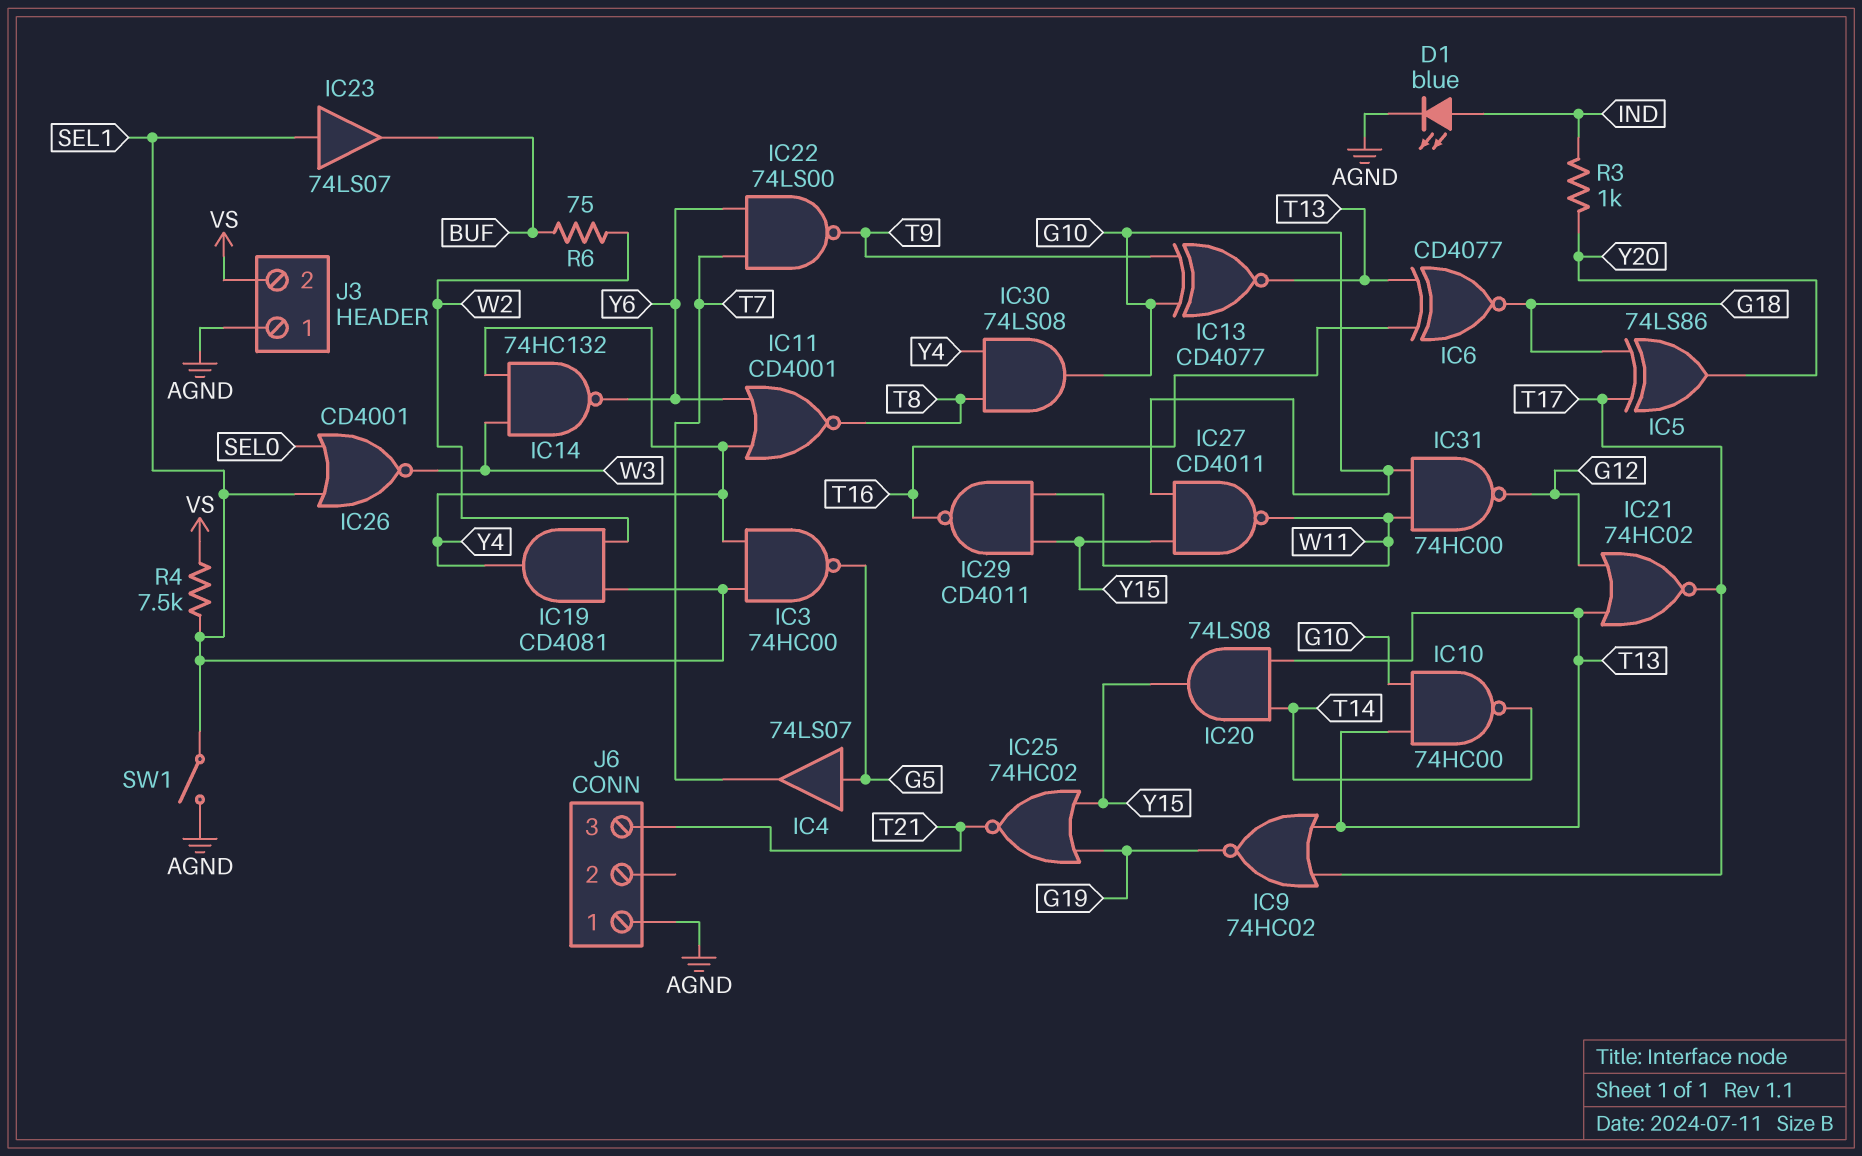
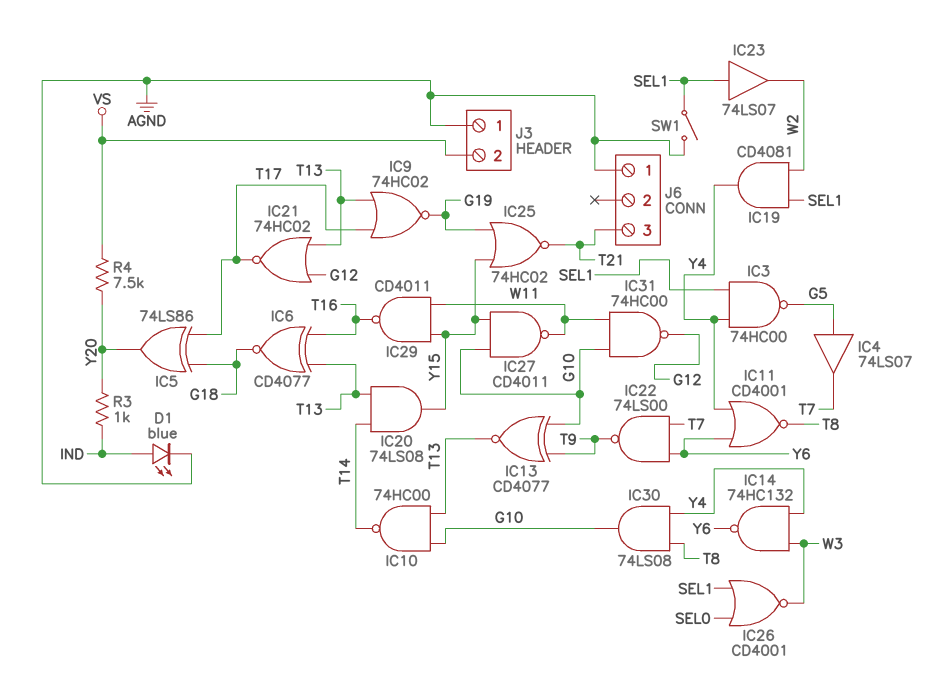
IC23: buffer 74LS07 (in SEL1, out BUF) -> buffer 74LS07 (in SEL1, out W2)
R4: 7.5k (SEL1, VS) -> 7.5k (VS, Y20)
R6: 75 (BUF, W2) -> none

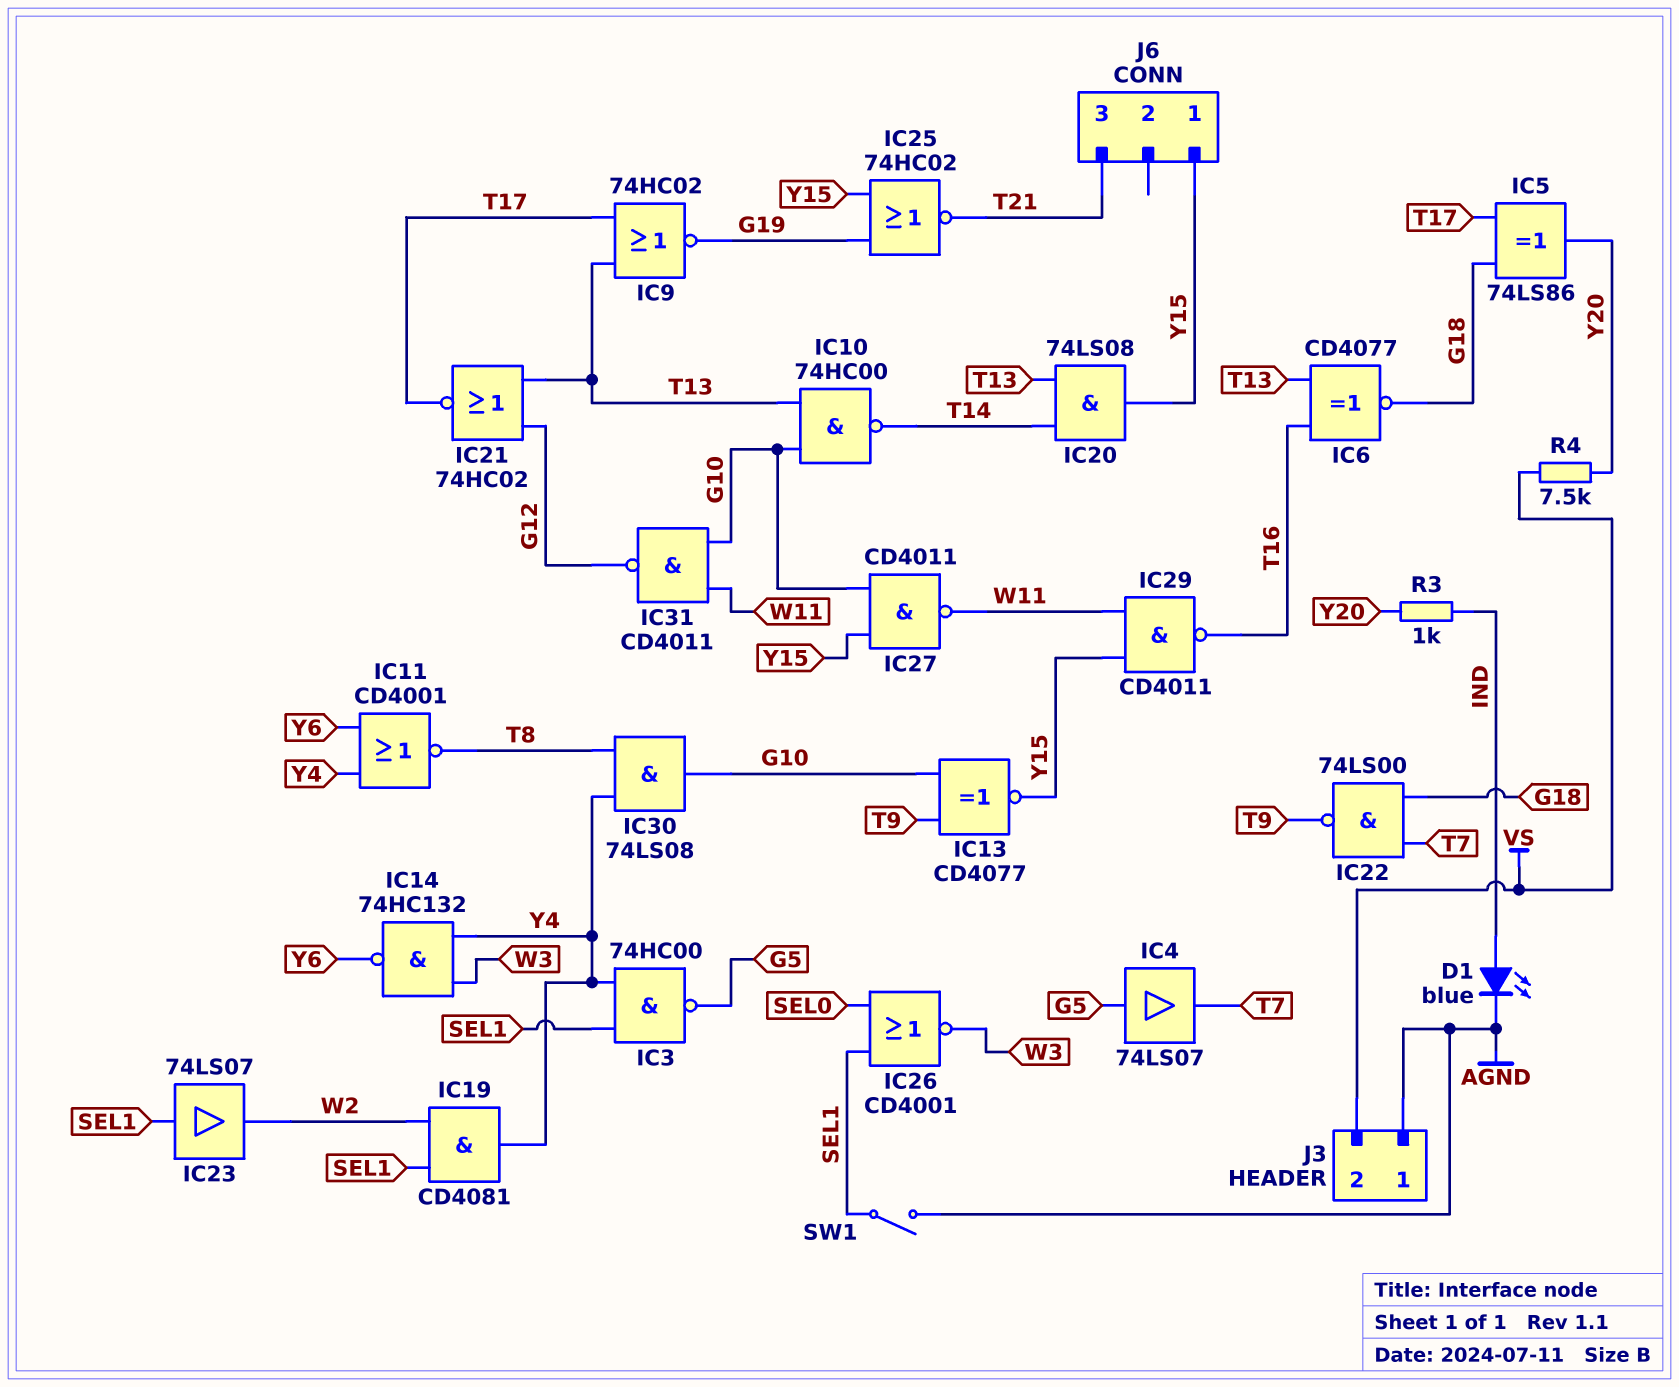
IC13: XNOR CD4077 (in G10, in T9, out T13) -> XNOR CD4077 (in G10, in T9, out Y15)
IC22: NAND 74LS00 (in T7, in Y6, out T9) -> NAND 74LS00 (in G18, in T7, out T9)
IC31: NAND 74HC00 (in G10, in W11, out G12) -> NAND CD4011 (in G10, in W11, out G12)
J6 pin 1: AGND -> Y15

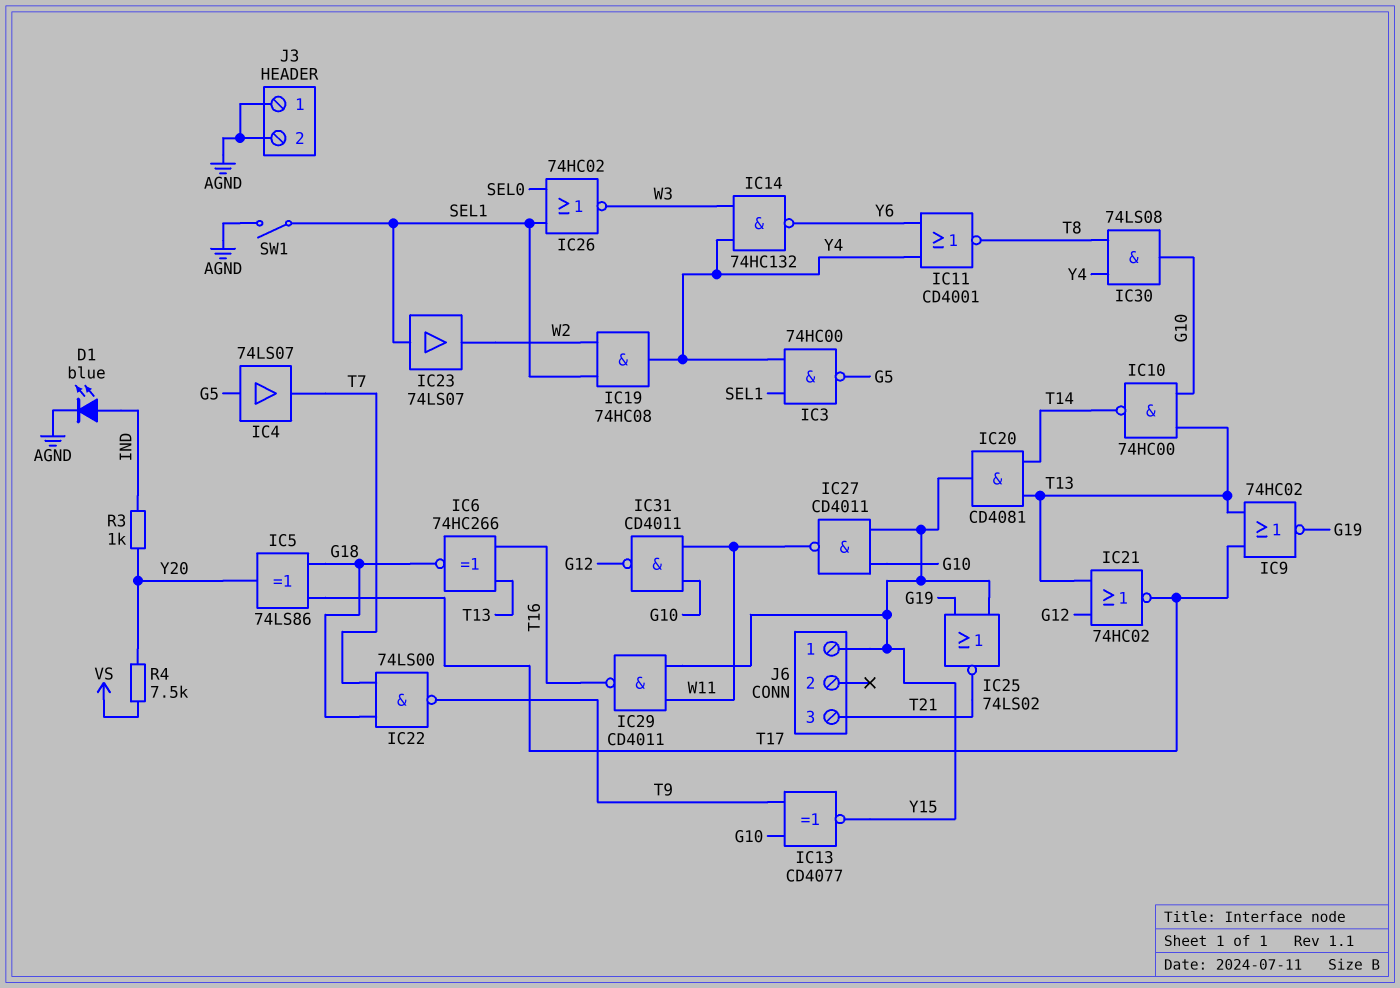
IC6: XNOR CD4077 (in T13, in T16, out G18) -> XNOR 74HC266 (in T13, in T16, out G18)
IC19: AND CD4081 (in SEL1, in W2, out Y4) -> AND 74HC08 (in SEL1, in W2, out Y4)
IC20: AND 74LS08 (in T13, in T14, out Y15) -> AND CD4081 (in T13, in T14, out Y15)
IC25: NOR 74HC02 (in G19, in Y15, out T21) -> NOR 74LS02 (in G19, in Y15, out T21)
IC26: NOR CD4001 (in SEL0, in SEL1, out W3) -> NOR 74HC02 (in SEL0, in SEL1, out W3)
J3 pin 2: VS -> AGND

